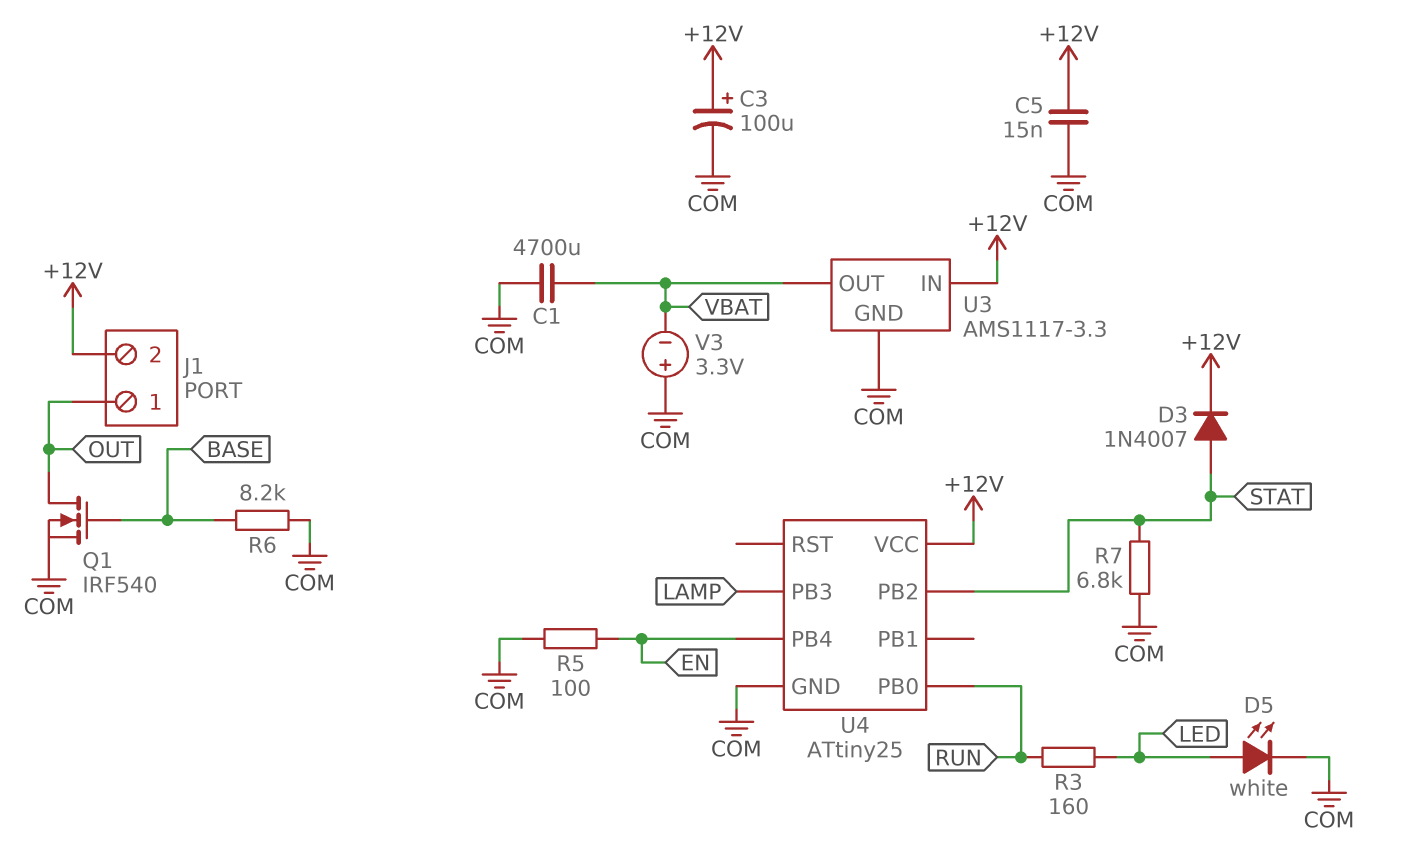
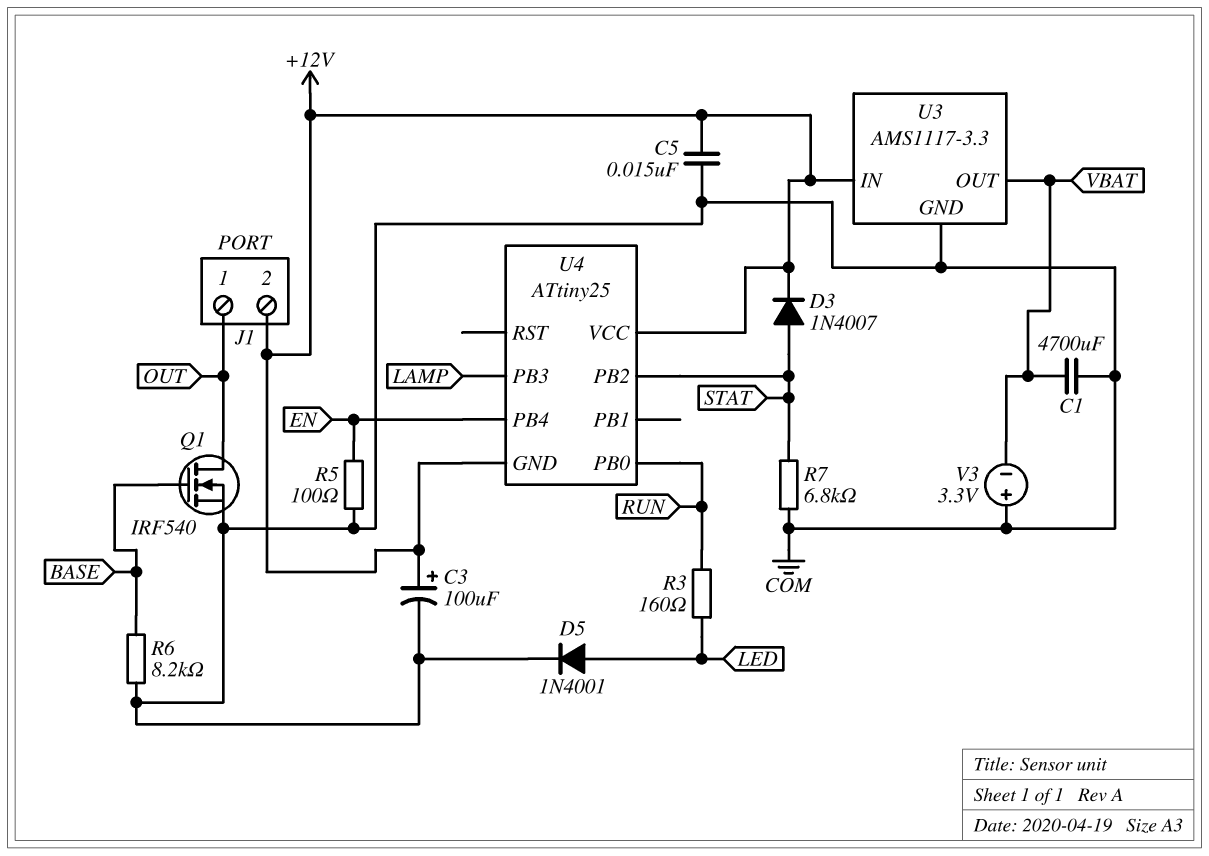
D5: LED white (A LED, K COM) -> diode 1N4001 (A LED, K COM)
U4 pin GND: COM -> +12V

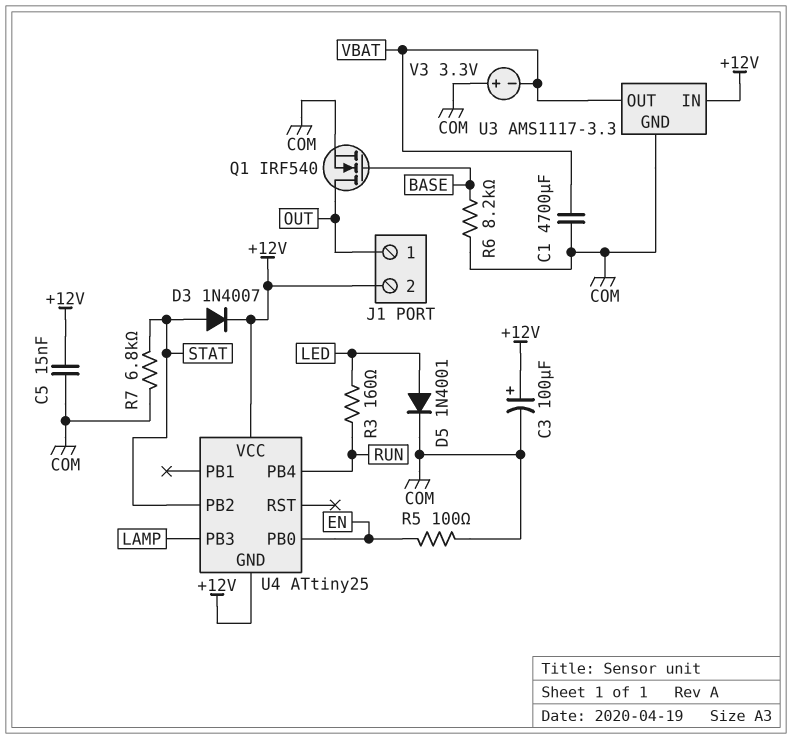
U4 pin PB0: RUN -> EN
U4 pin PB4: EN -> RUN

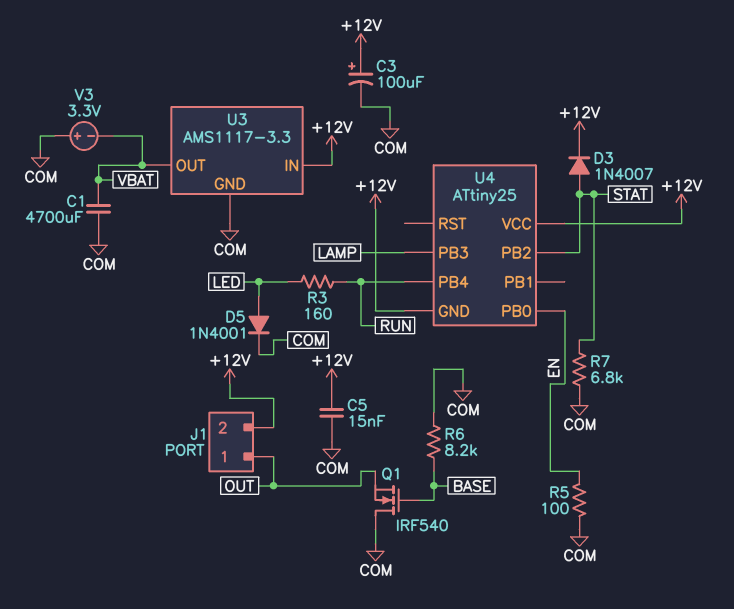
Q1: NMOS IRF540 (G BASE, D OUT, S COM) -> NMOS IRF540 (G BASE, D COM, S OUT)

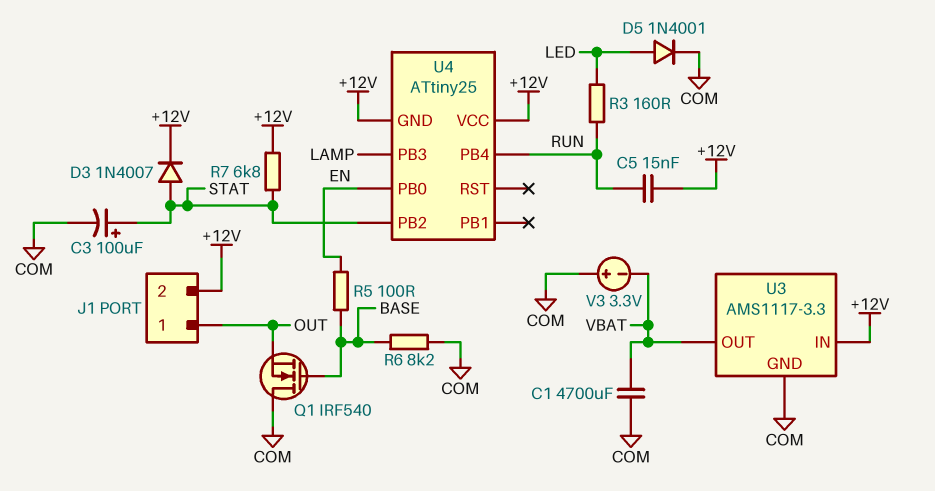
C3: 100uF (plus +12V, minus COM) -> 100uF (plus STAT, minus COM)
C5: 15nF (+12V, COM) -> 15nF (+12V, RUN)
R5: 100 (COM, EN) -> 100 (BASE, EN)
R7: 6.8k (COM, STAT) -> 6.8k (+12V, STAT)

